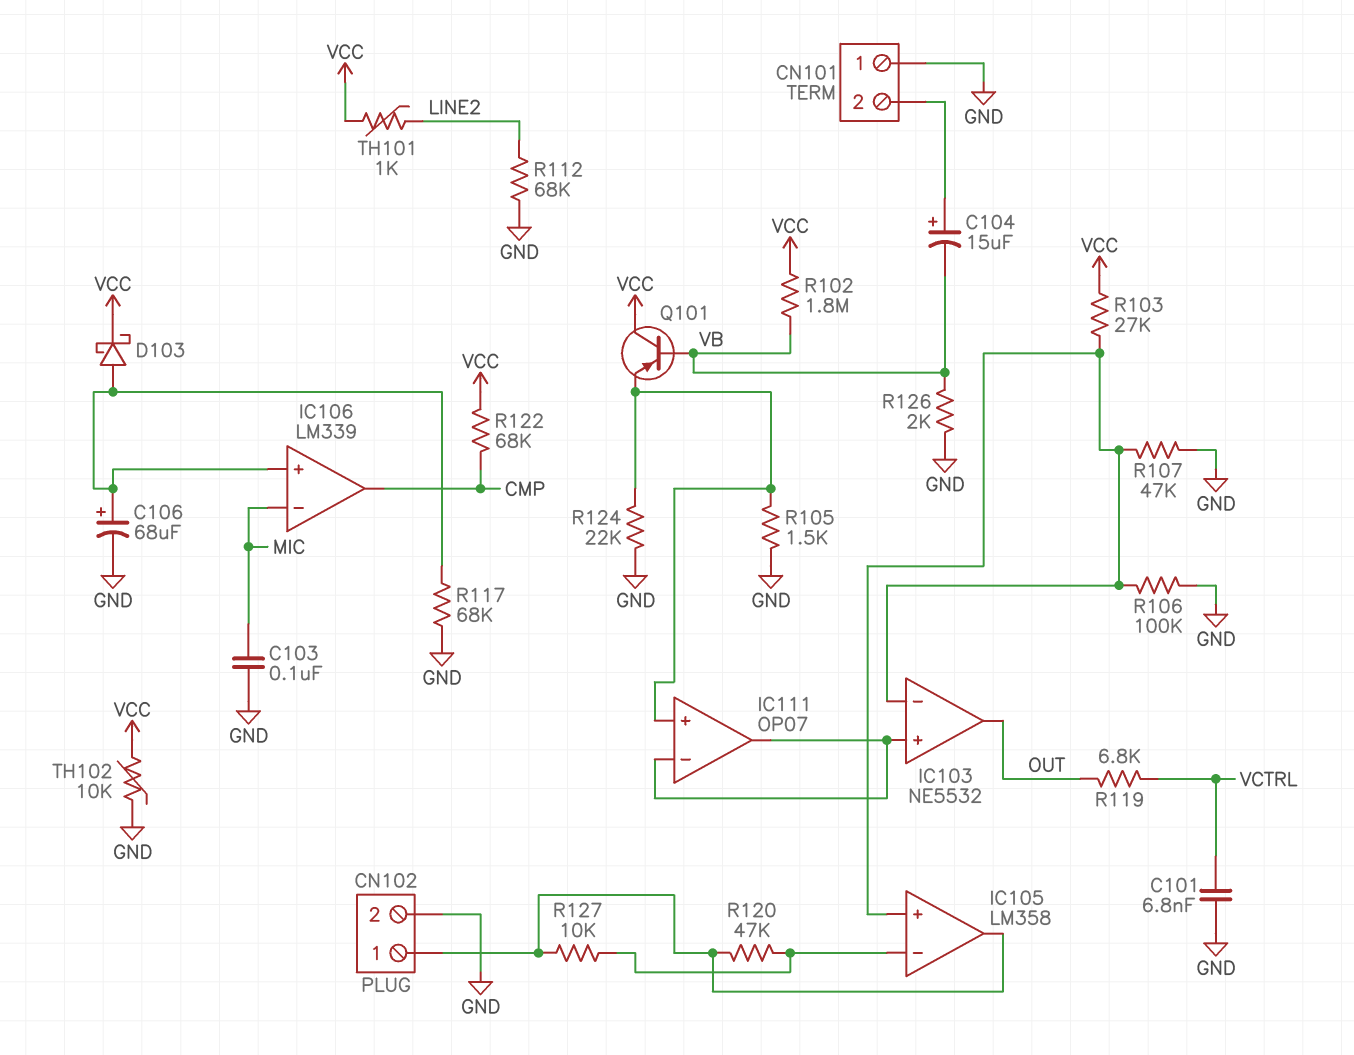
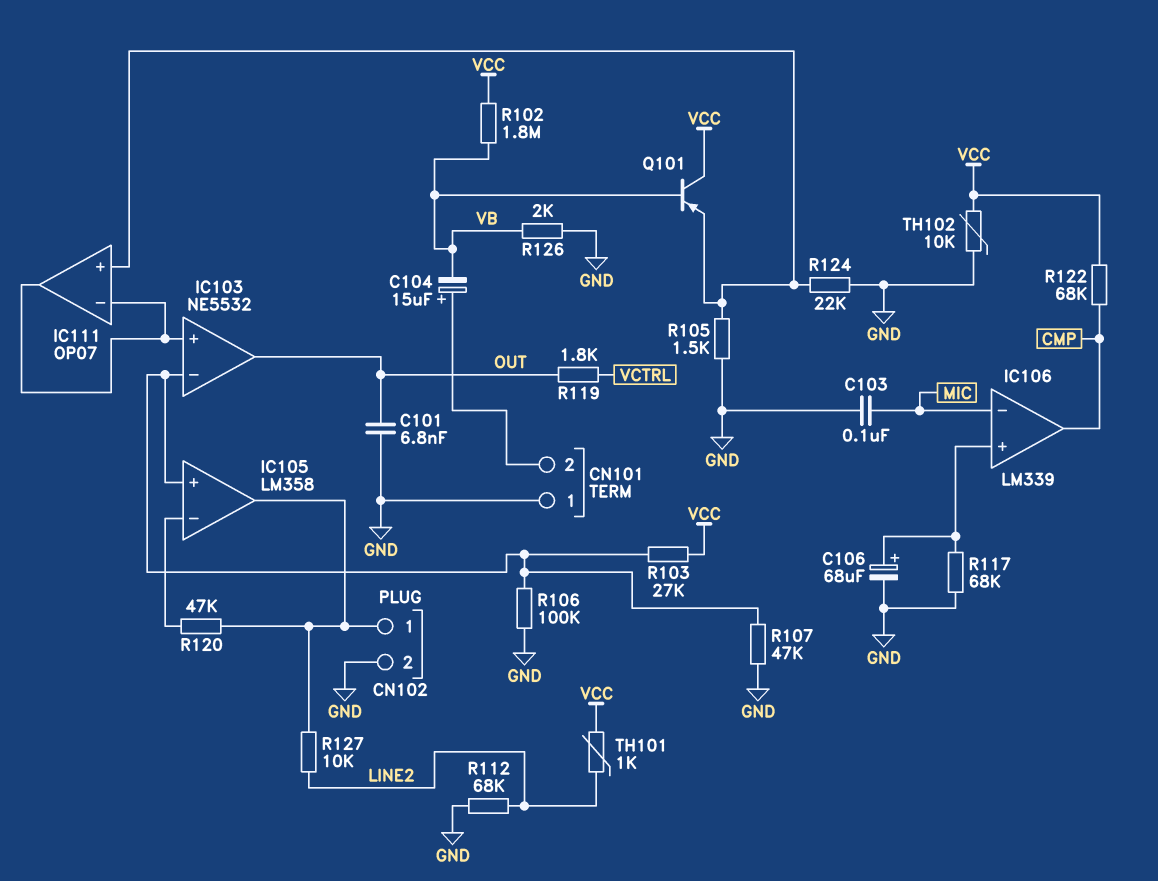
C101: 6.8nF (GND, VCTRL) -> 6.8nF (GND, OUT)
D103: schottky (A IC106/in+, K VCC) -> none
R119: 6.8k (OUT, VCTRL) -> 1.8k (OUT, VCTRL)
R127: 10k (CN102/1, IC105/in-) -> 10k (CN102/1, LINE2)

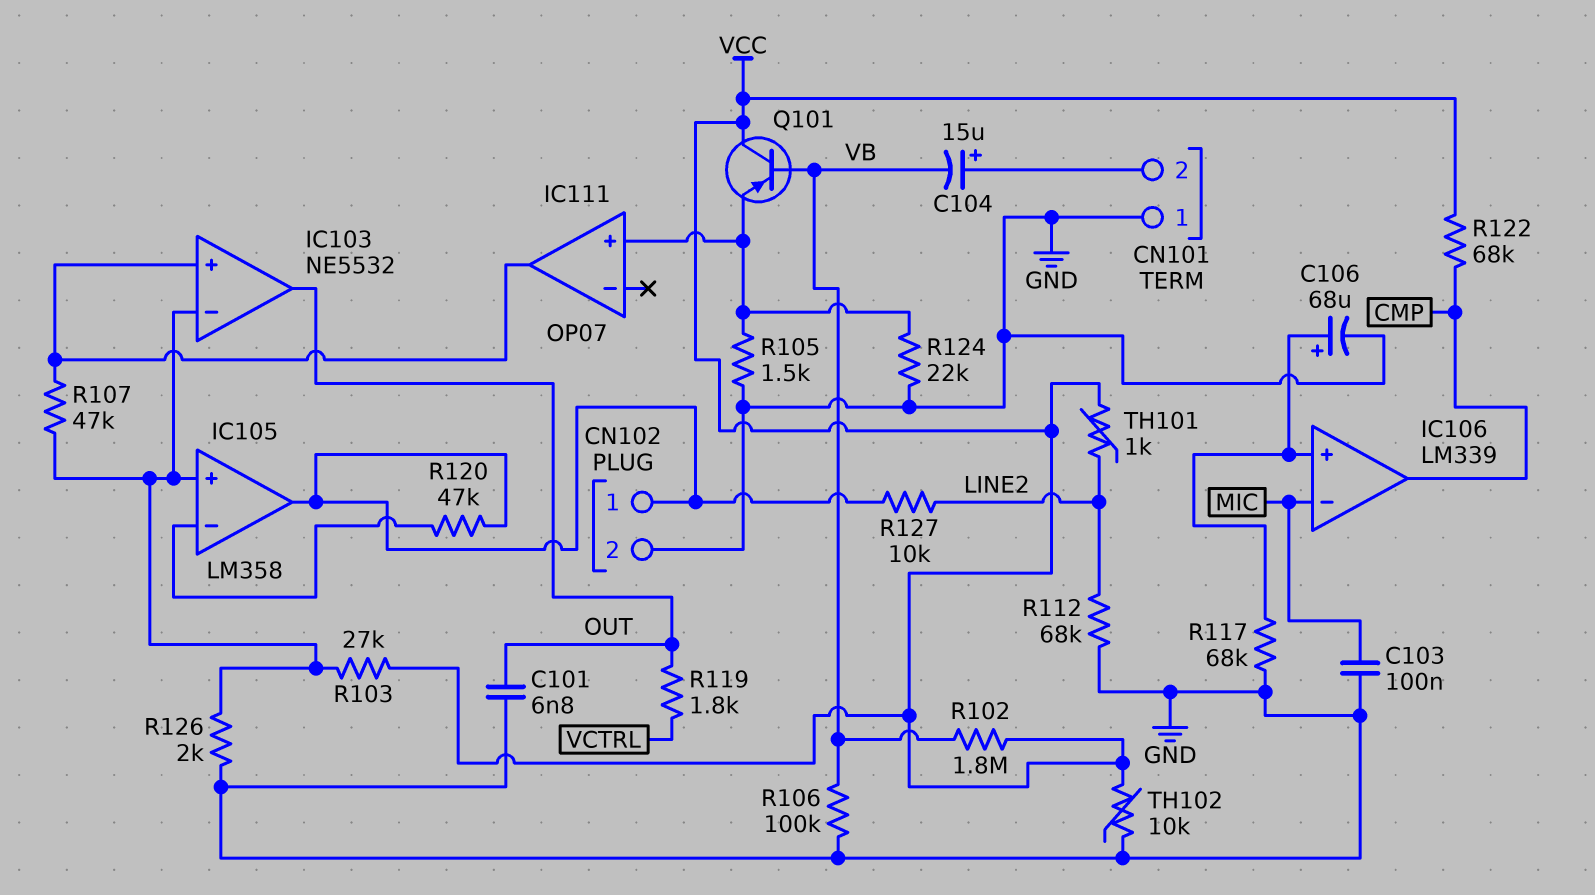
IC111 pin in-: IC103/in+ -> none
R106: 100k (GND, IC103/in-) -> 100k (GND, VB)
R107: 47k (GND, IC103/in-) -> 47k (IC103/in+, IC103/in-)
R126: 2k (GND, VB) -> 2k (GND, IC103/in-)

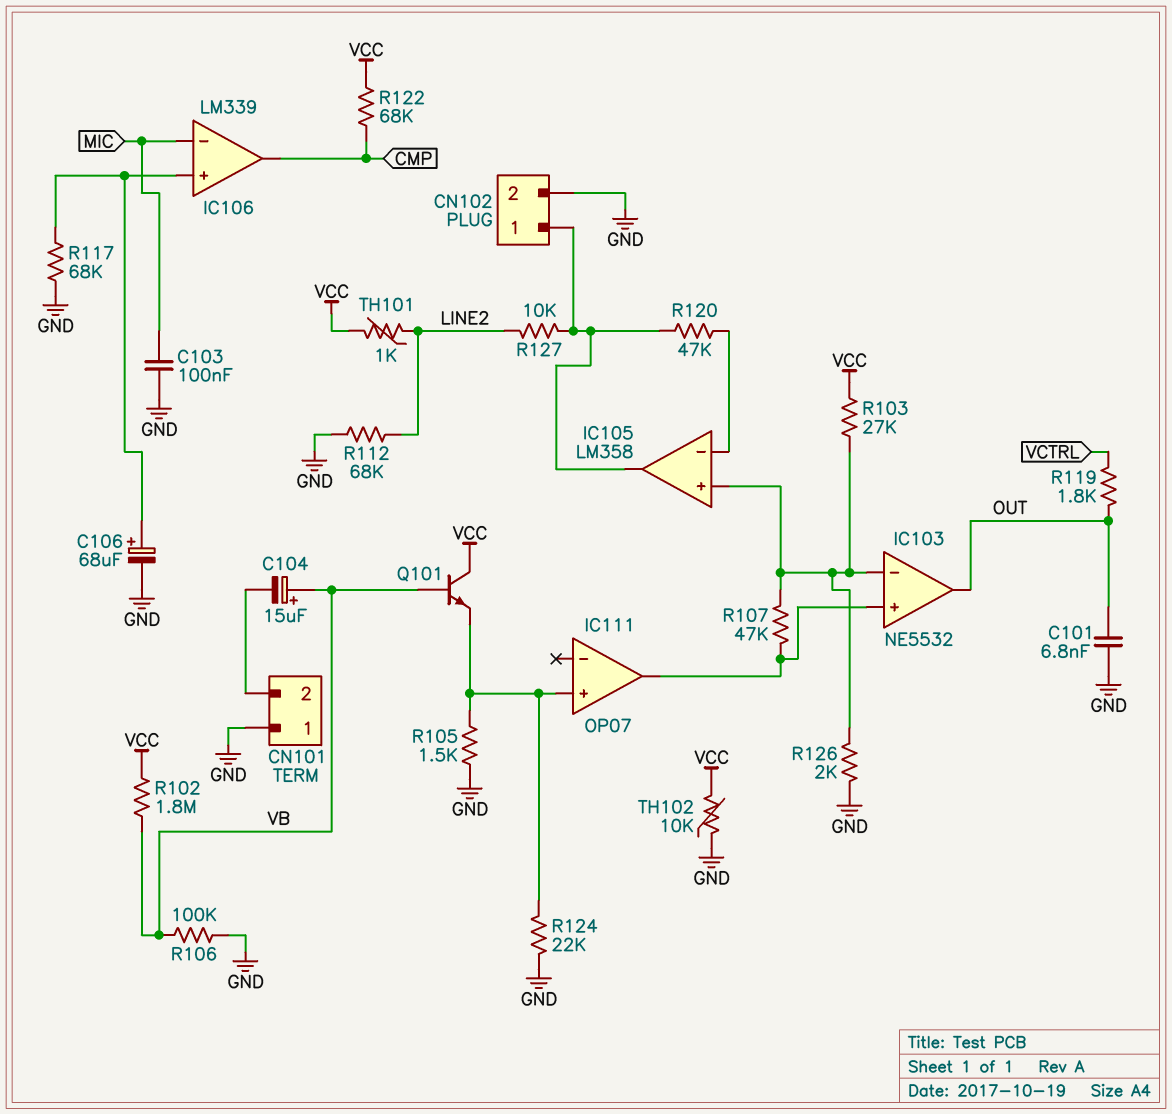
C104: 15uF (plus CN101/2, minus VB) -> 15uF (plus VB, minus CN101/2)
Q101: PNP (B VB, C VCC, E IC111/in+) -> NPN (B VB, C VCC, E IC111/in+)

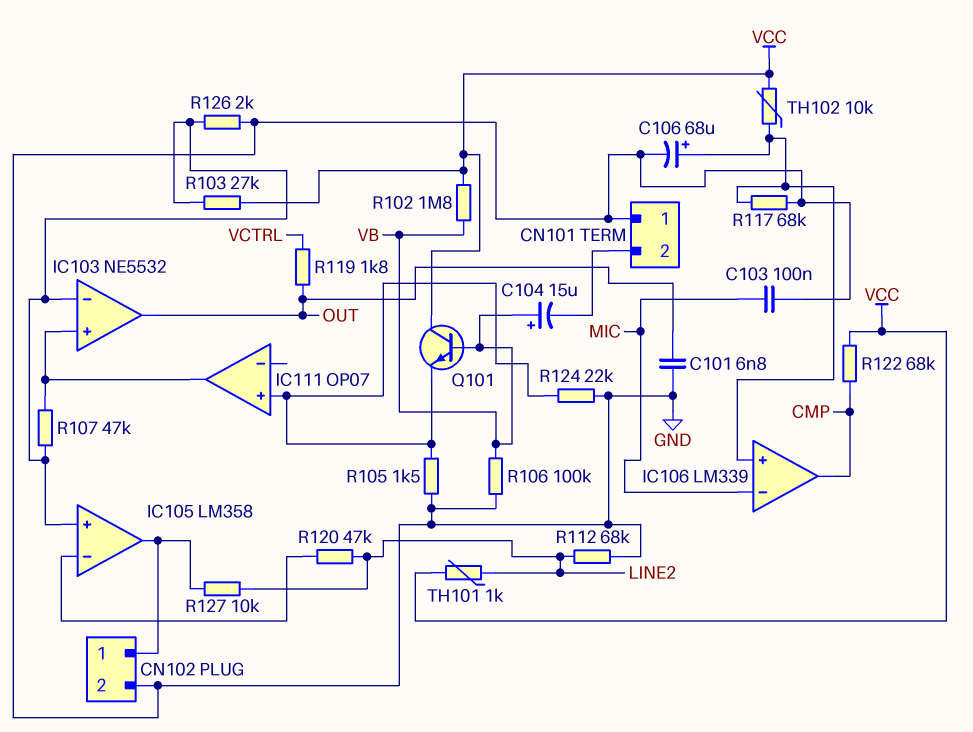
R120: 47k (CN102/1, IC105/in-) -> 47k (IC105/in-, LINE2)
TH102: 10k (GND, VCC) -> 10k (IC106/in+, VCC)

